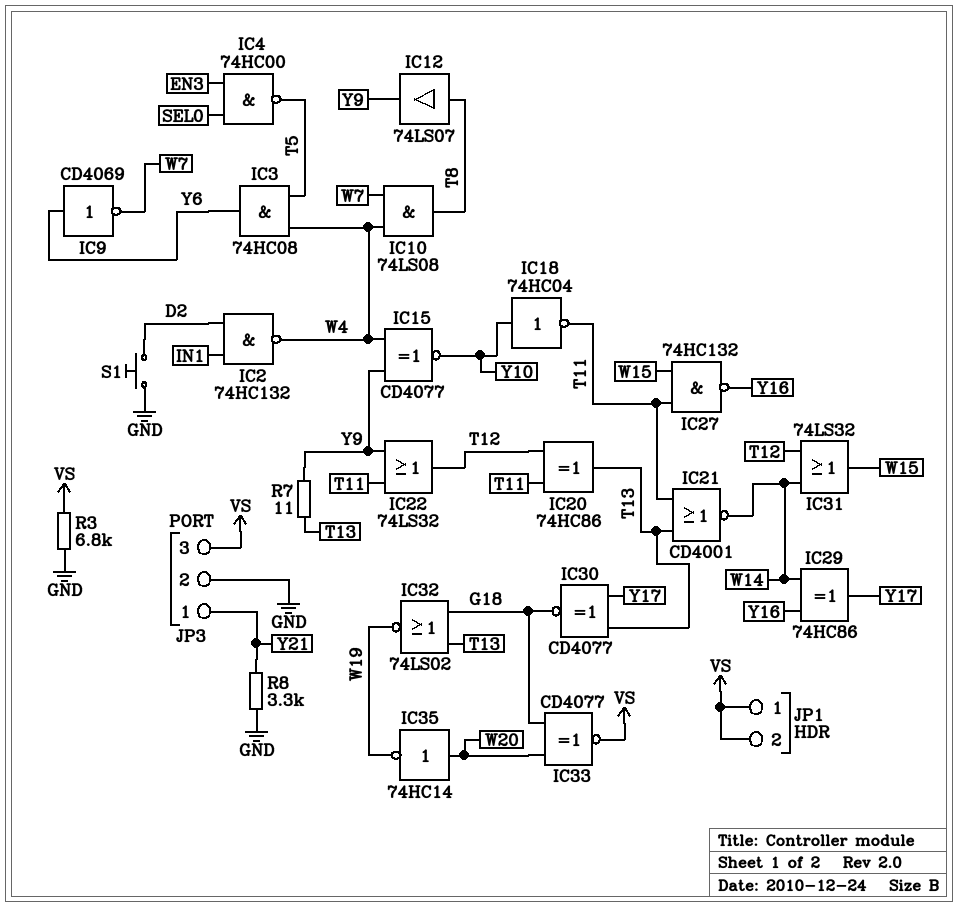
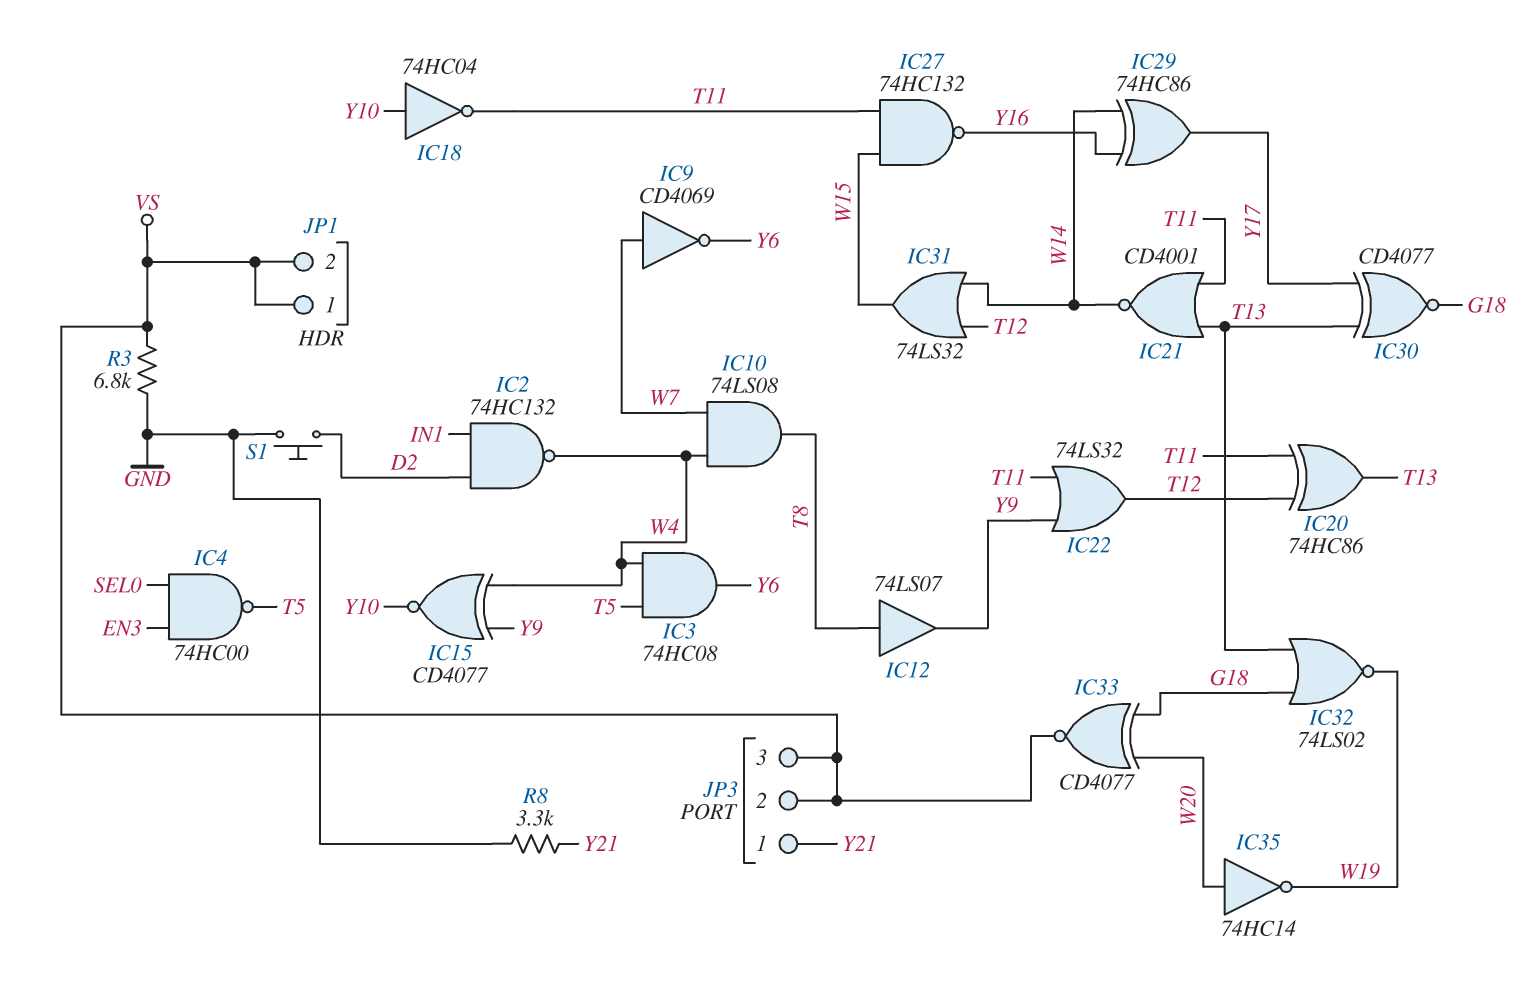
IC9: NOT CD4069 (in Y6, out W7) -> NOT CD4069 (in W7, out Y6)
JP3 pin 2: GND -> VS
R7: 11 (T13, Y9) -> none

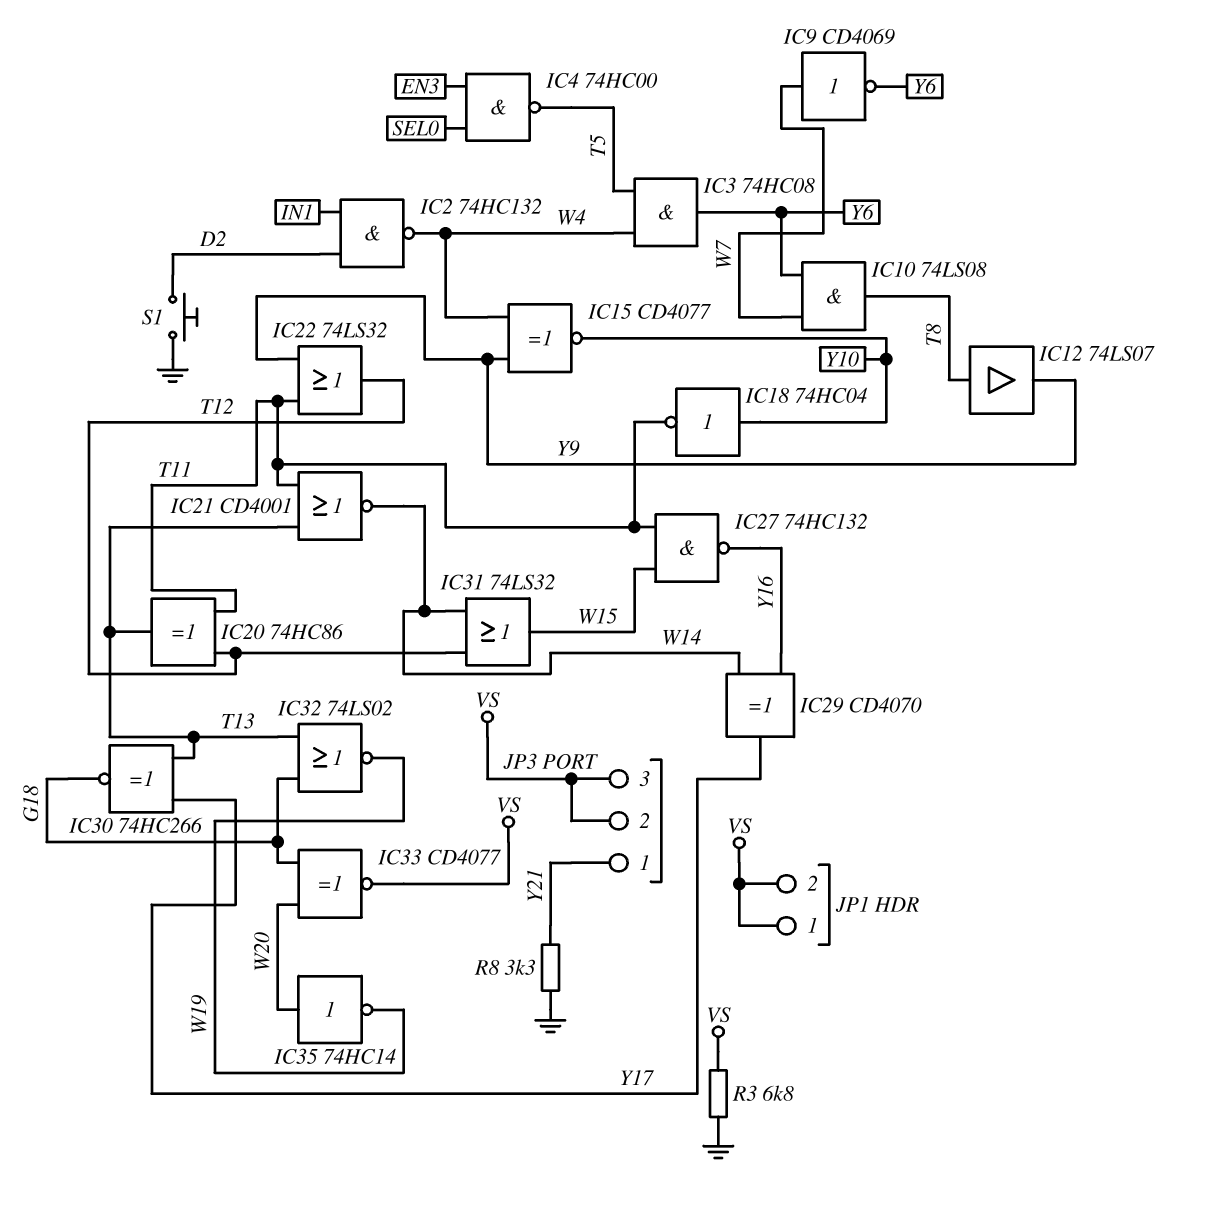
IC10: AND 74LS08 (in W4, in W7, out T8) -> AND 74LS08 (in W7, in Y6, out T8)
IC29: XOR 74HC86 (in W14, in Y16, out Y17) -> XOR CD4070 (in W14, in Y16, out Y17)
IC30: XNOR CD4077 (in T13, in Y17, out G18) -> XNOR 74HC266 (in T13, in Y17, out G18)

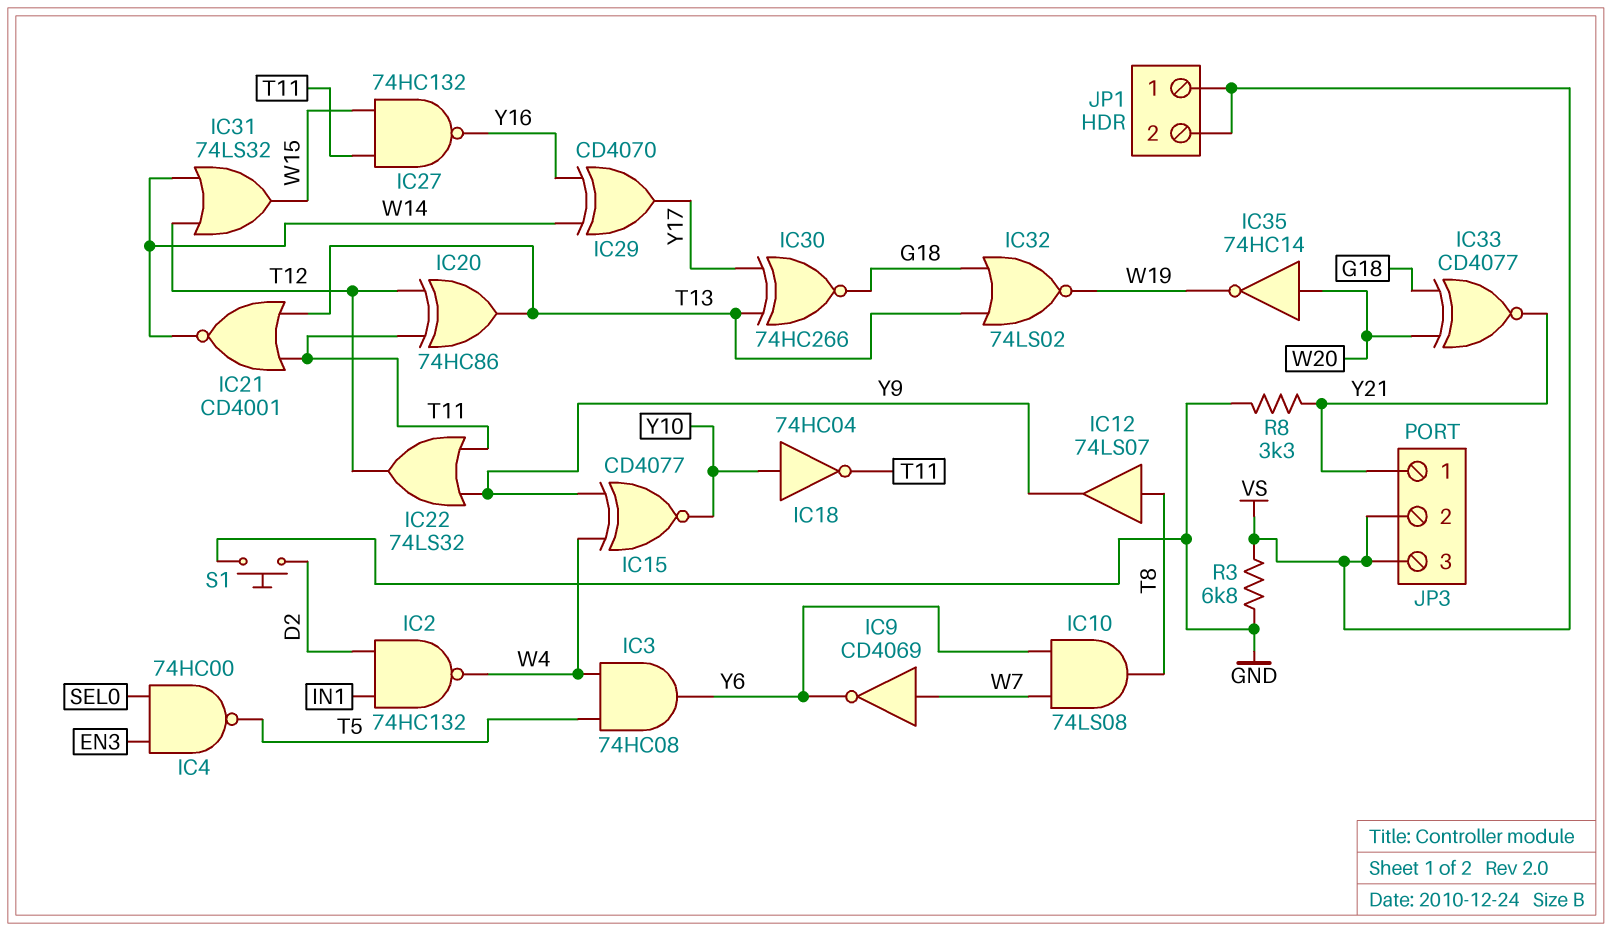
IC33: XNOR CD4077 (in G18, in W20, out VS) -> XNOR CD4077 (in G18, in W20, out Y21)

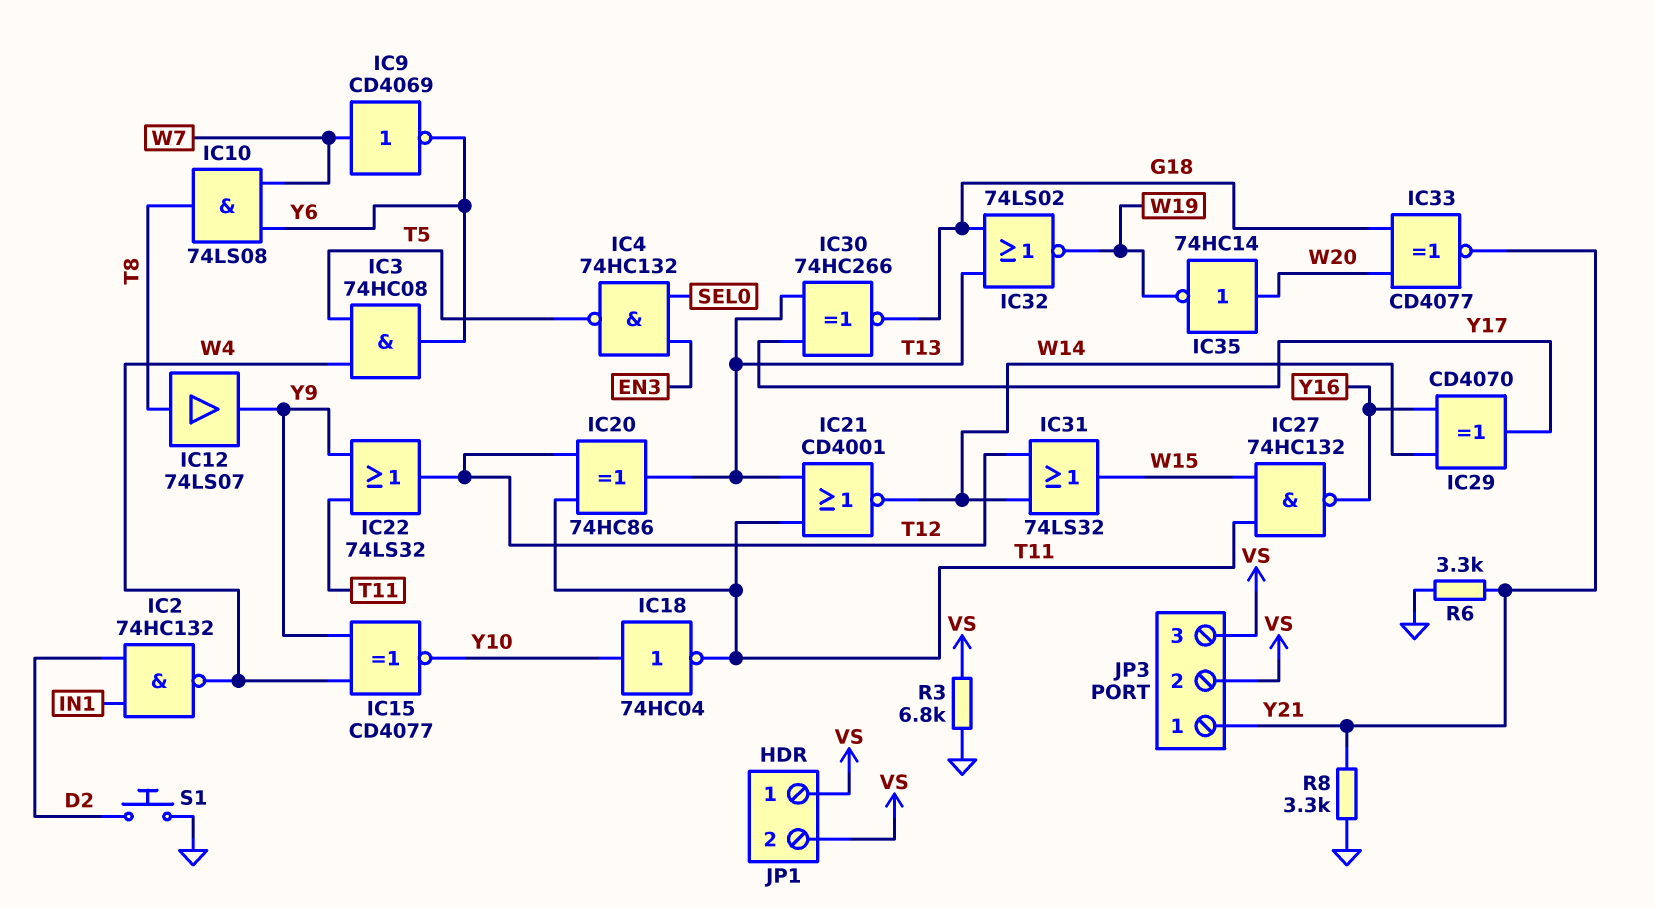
IC4: NAND 74HC00 (in EN3, in SEL0, out T5) -> NAND 74HC132 (in EN3, in SEL0, out T5)
R6: none -> 3.3k (GND, Y21)

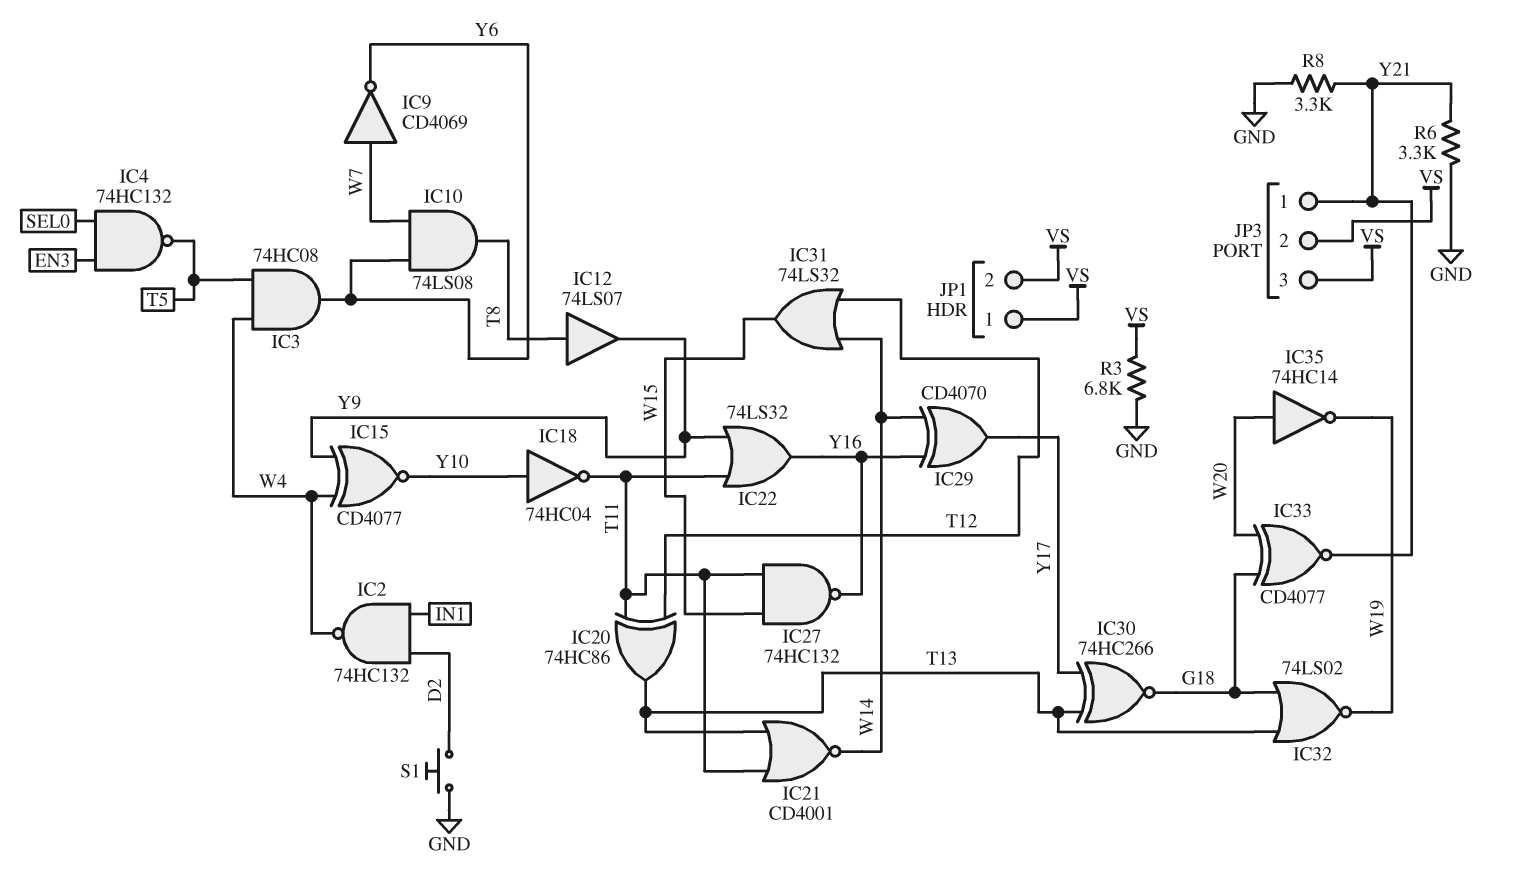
IC22: OR 74LS32 (in T11, in Y9, out T12) -> OR 74LS32 (in T11, in Y9, out Y16)

